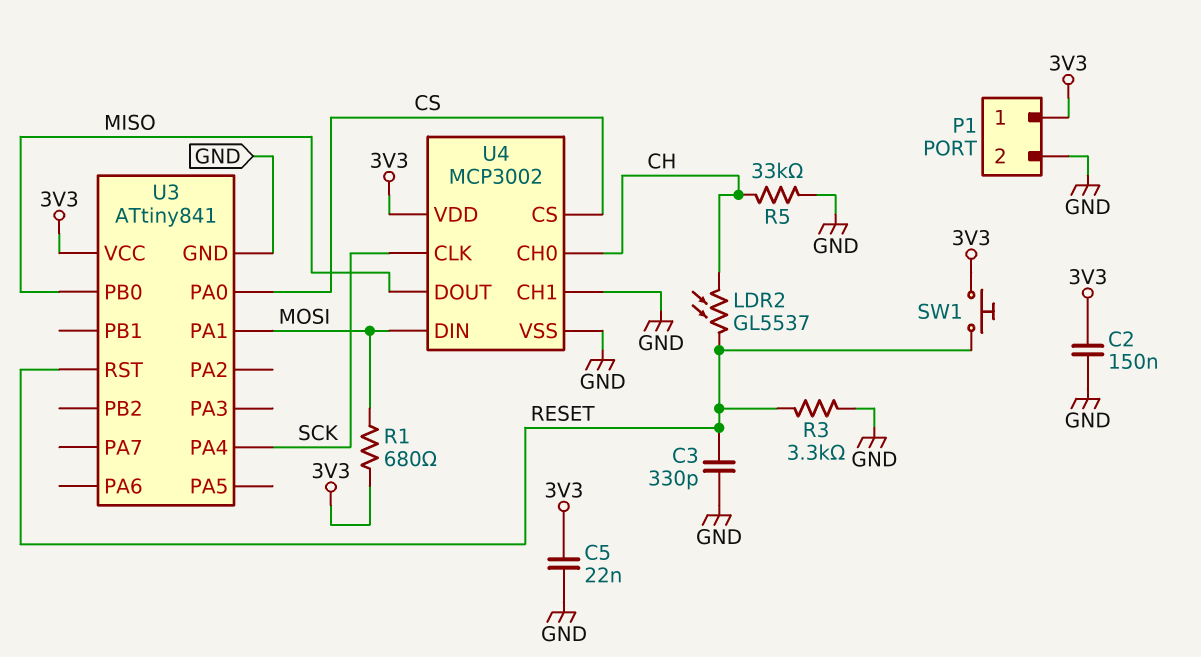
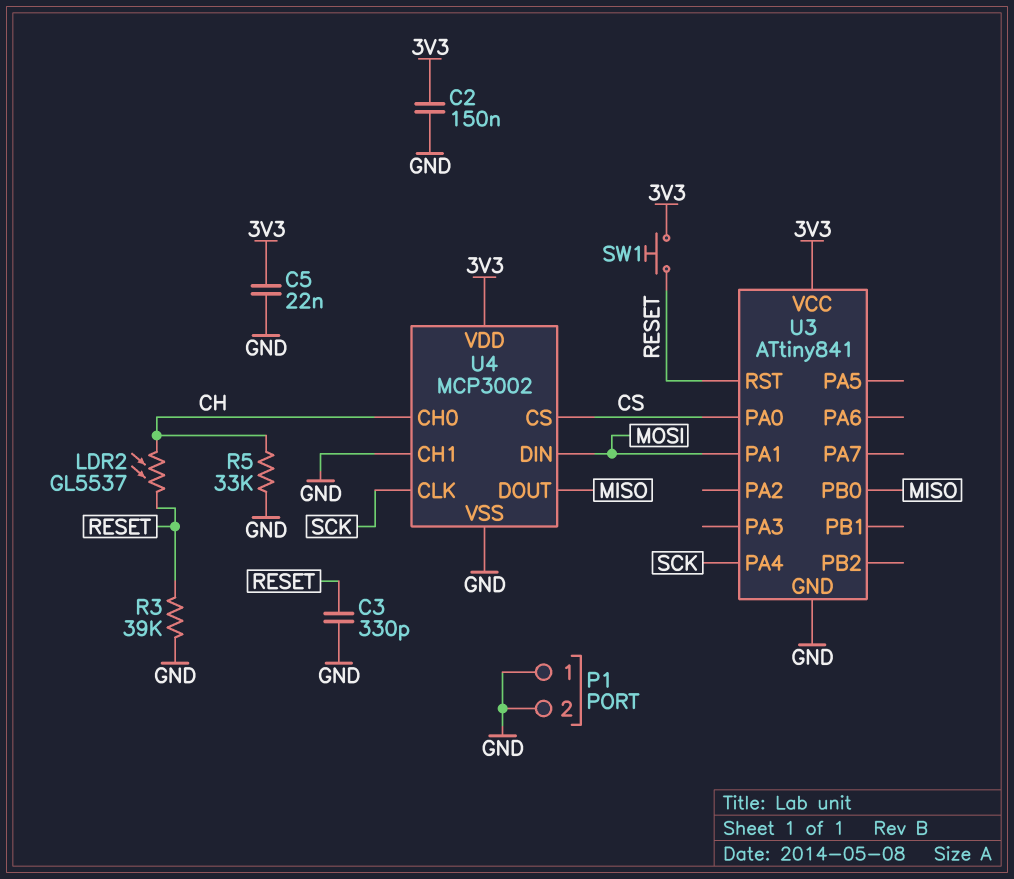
P1 pin 1: 3V3 -> GND
R1: 680 (3V3, MOSI) -> none
R3: 3.3k (GND, RESET) -> 39k (GND, RESET)

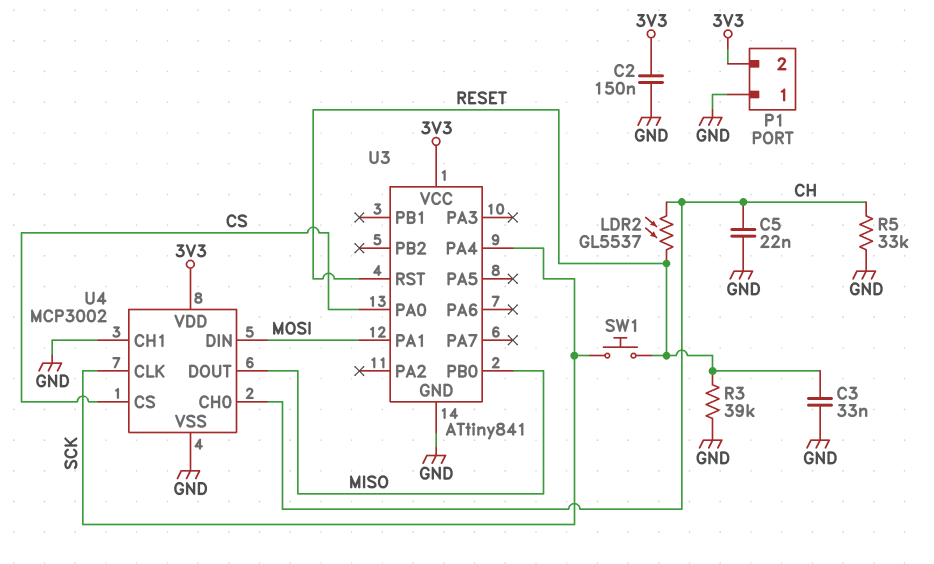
C3: 330pF (GND, RESET) -> 33nF (GND, RESET)
C5: 22nF (3V3, GND) -> 22nF (CH, GND)
P1 pin 2: GND -> 3V3
SW1: button (3V3, RESET) -> button (RESET, SCK)

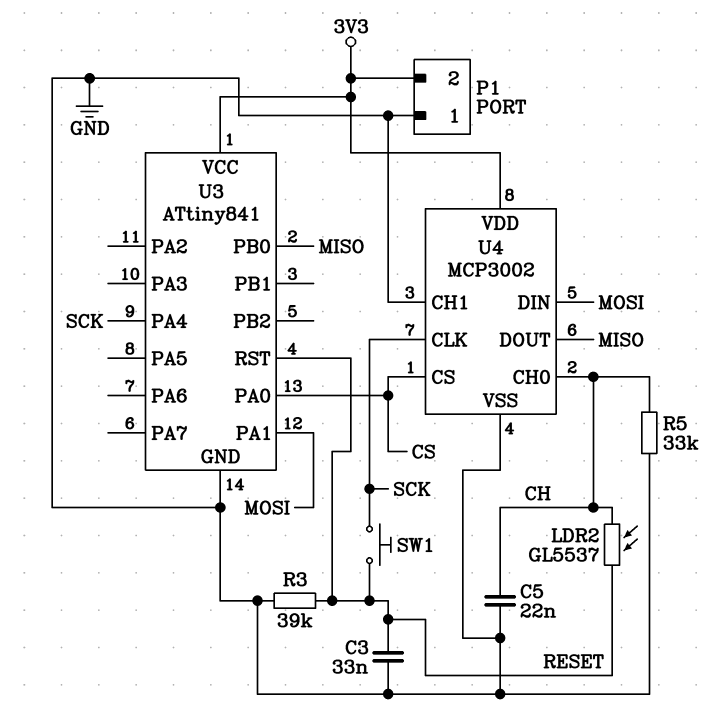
C2: 150nF (3V3, GND) -> none

